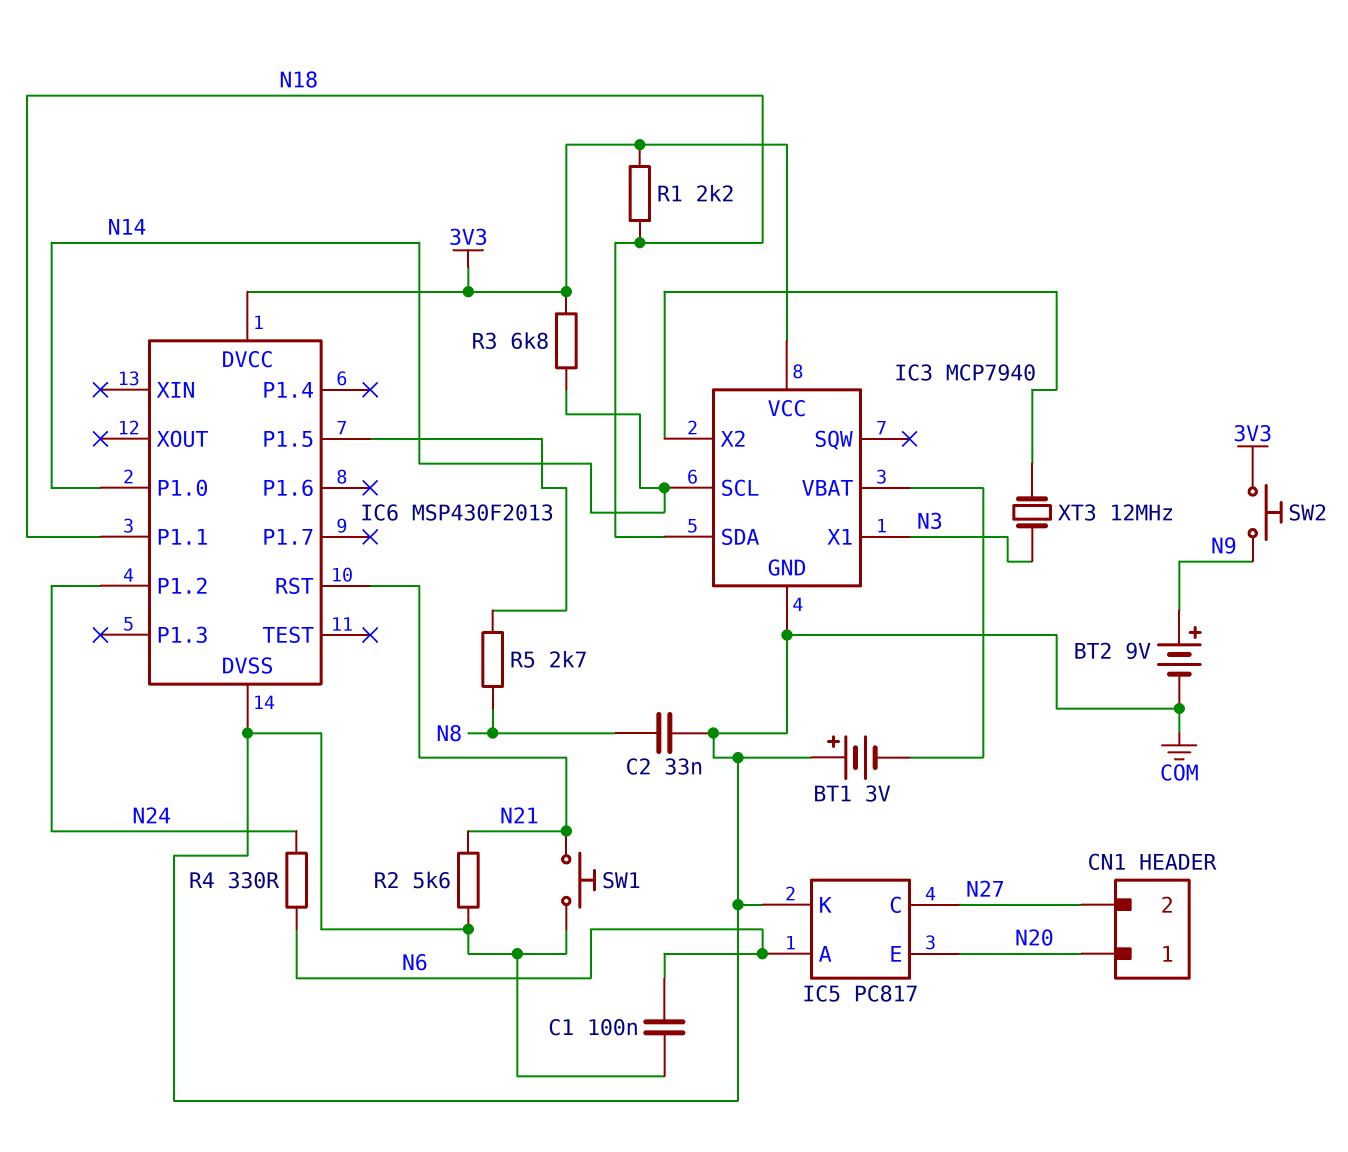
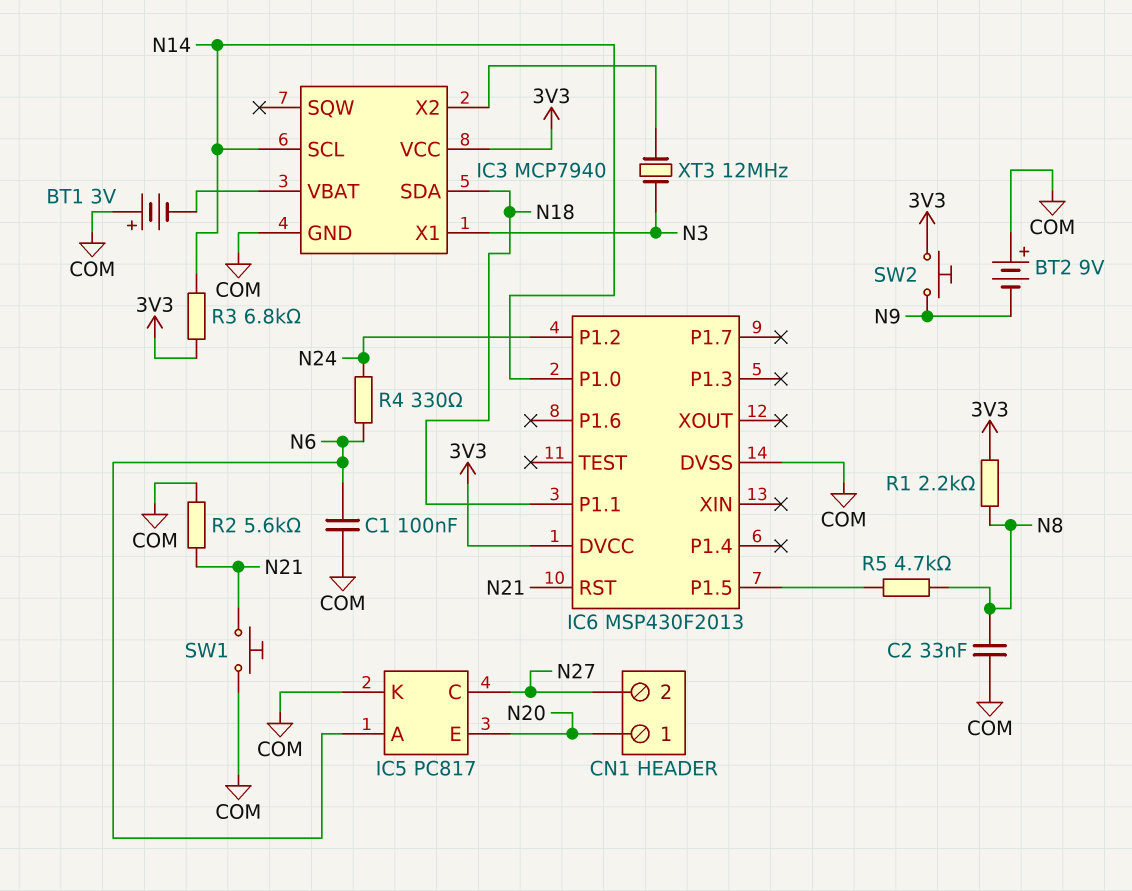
BT2: 9V (plus N9, minus COM) -> 9V (plus COM, minus N9)
R1: 2.2k (3V3, N18) -> 2.2k (3V3, N8)
R5: 2.7k (IC6/P1.5, N8) -> 4.7k (IC6/P1.5, N8)

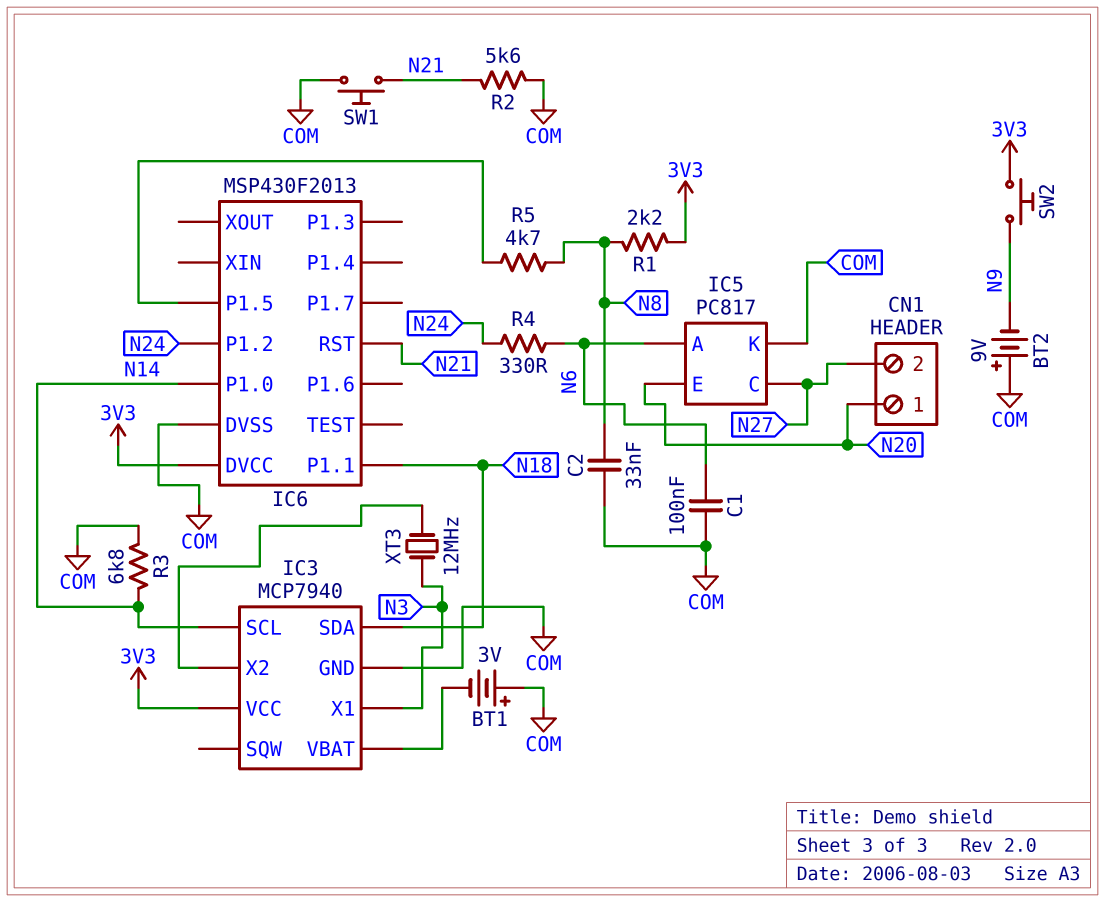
R3: 6.8k (3V3, N14) -> 6.8k (COM, N14)

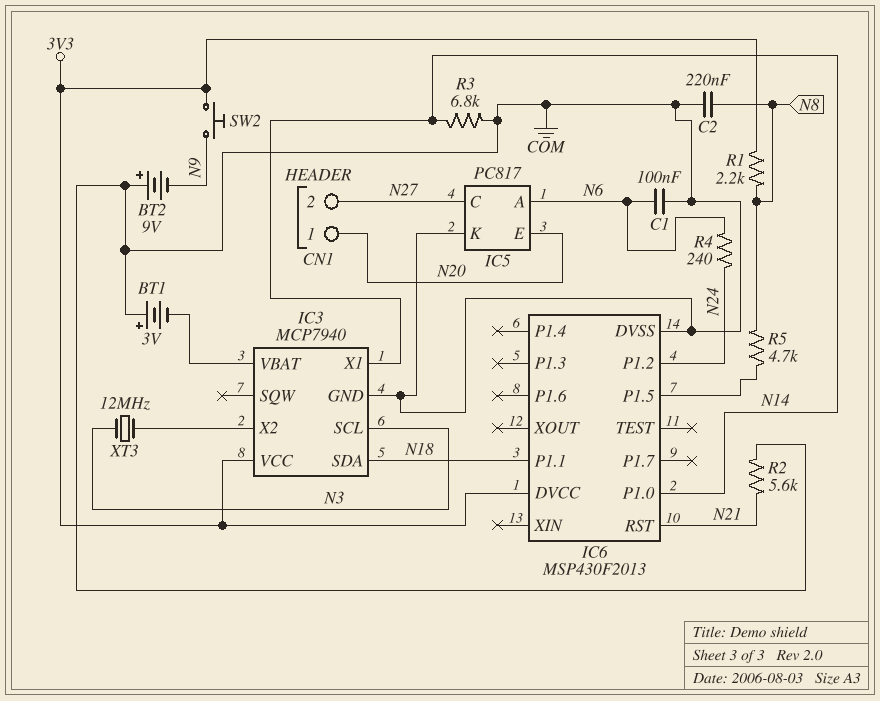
C2: 33nF (COM, N8) -> 220nF (COM, N8)
IC3 pin SCL: N14 -> N3
IC3 pin X1: N3 -> N14
R4: 330 (N6, N24) -> 240 (N6, N24)
SW1: button (COM, N21) -> none

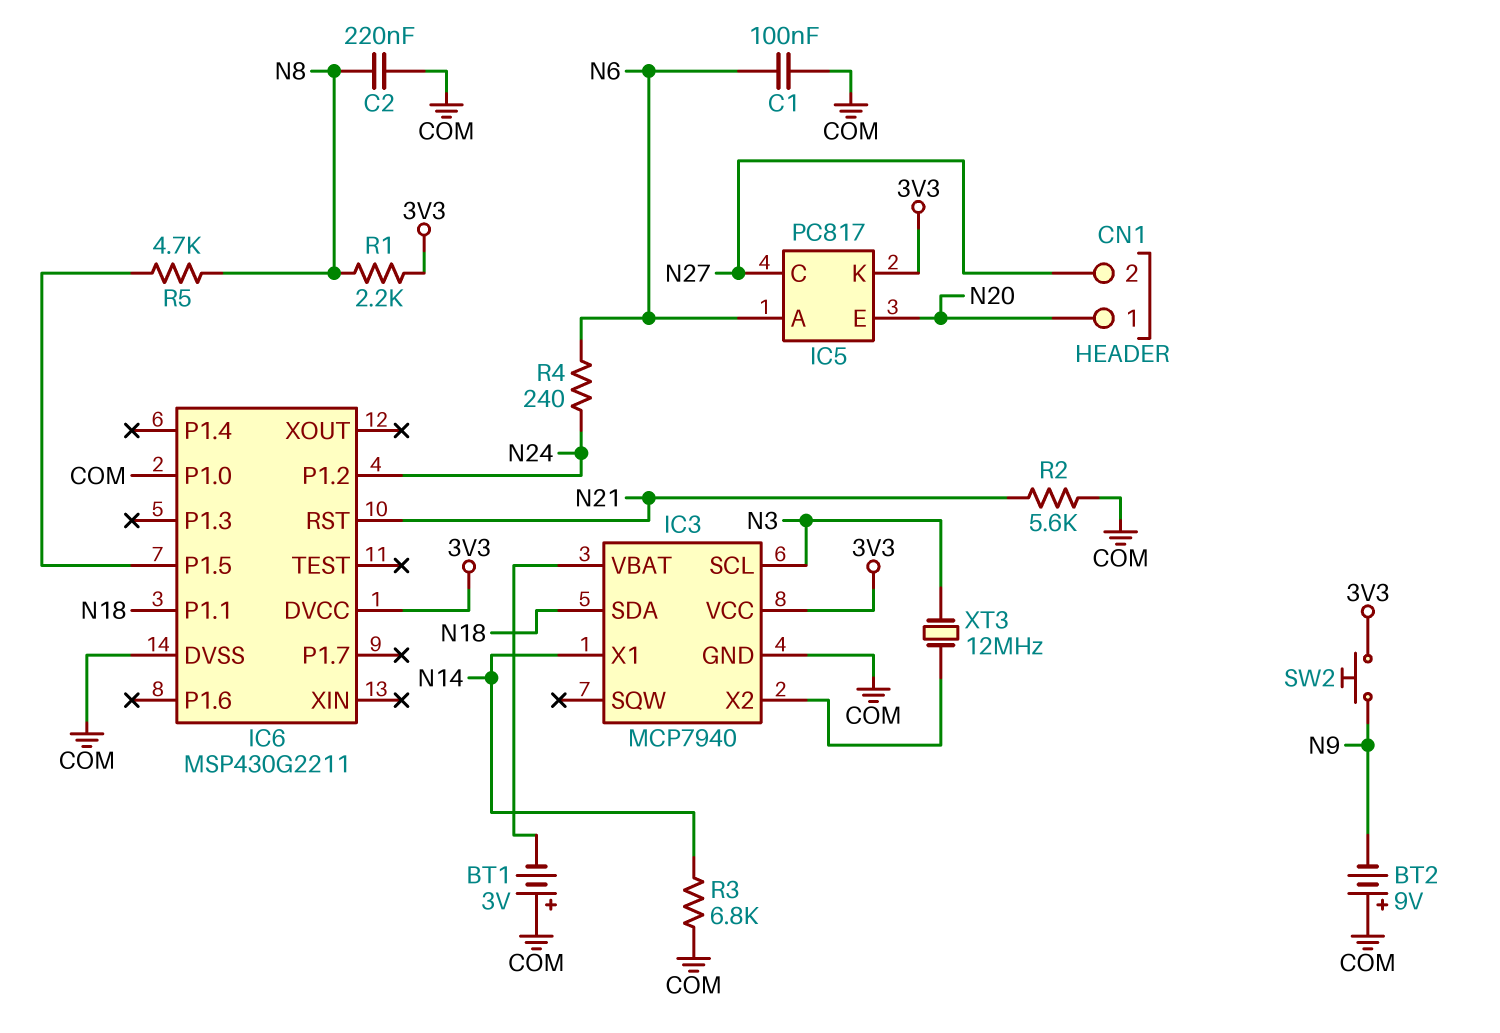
IC5 pin K: COM -> 3V3
IC6: MSP430F2013 -> MSP430G2211
IC6 pin P1.0: N14 -> COM

